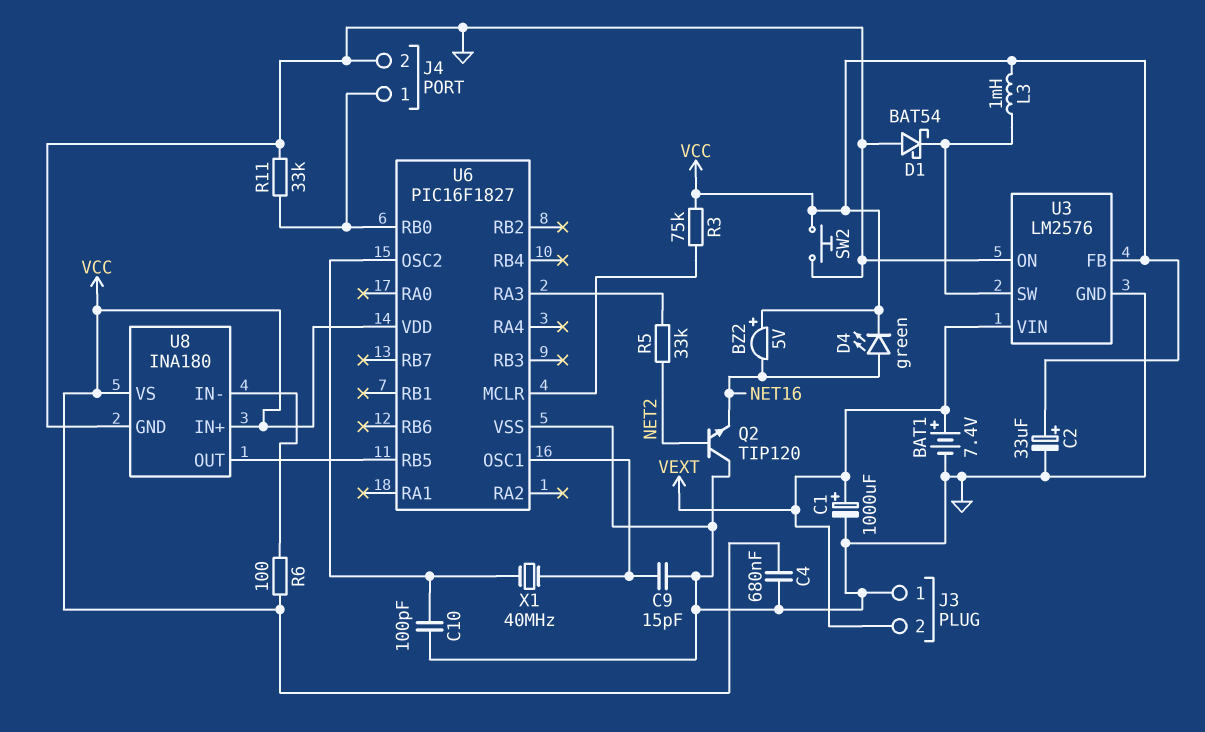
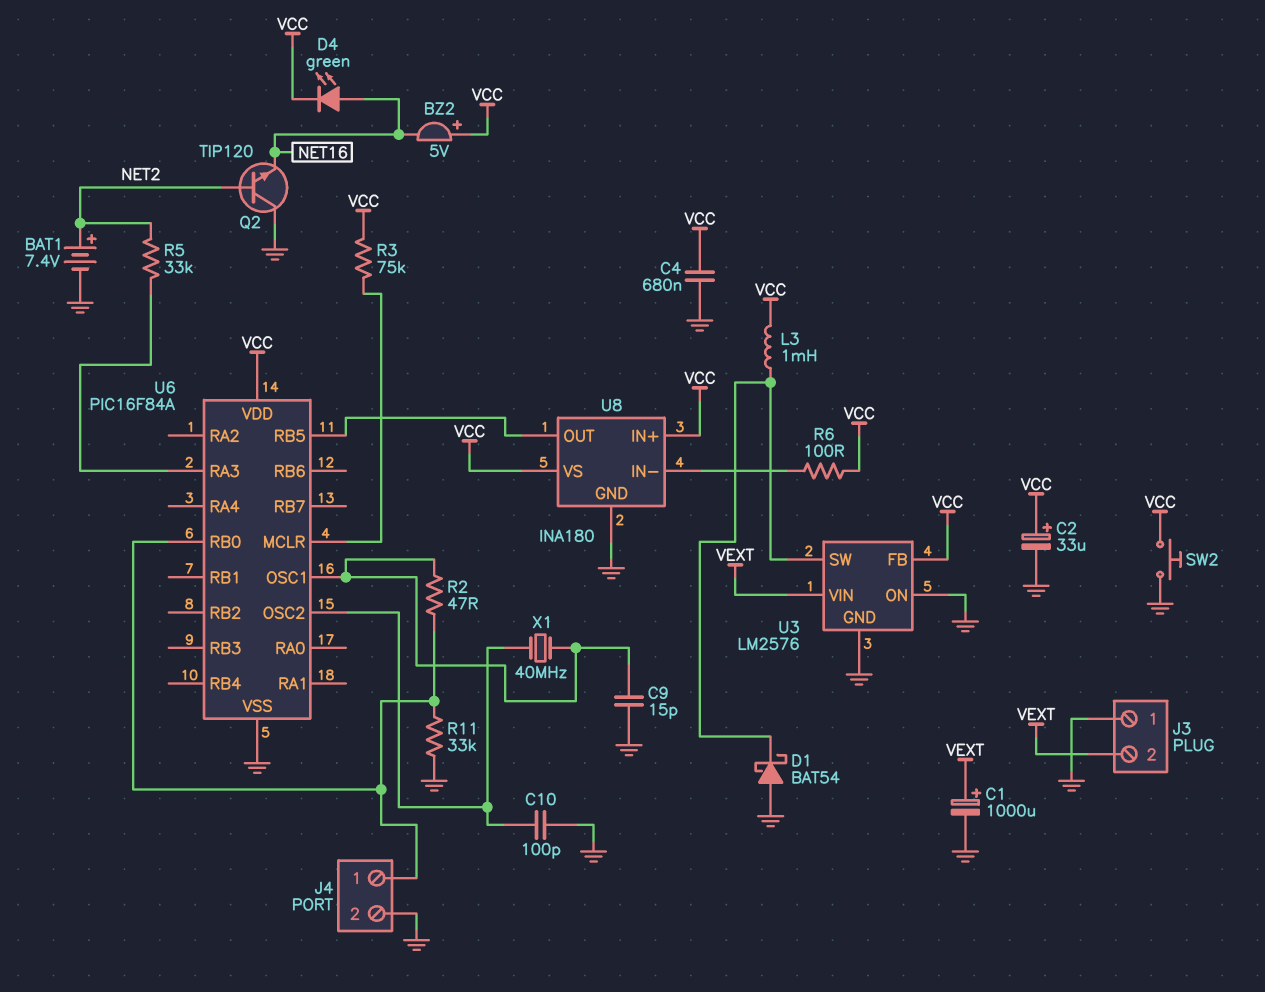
BAT1: 7.4V (plus VEXT, minus GND) -> 7.4V (plus NET2, minus GND)
R2: none -> 47 (J4/1, U6/OSC1)
U6: PIC16F1827 -> PIC16F84A

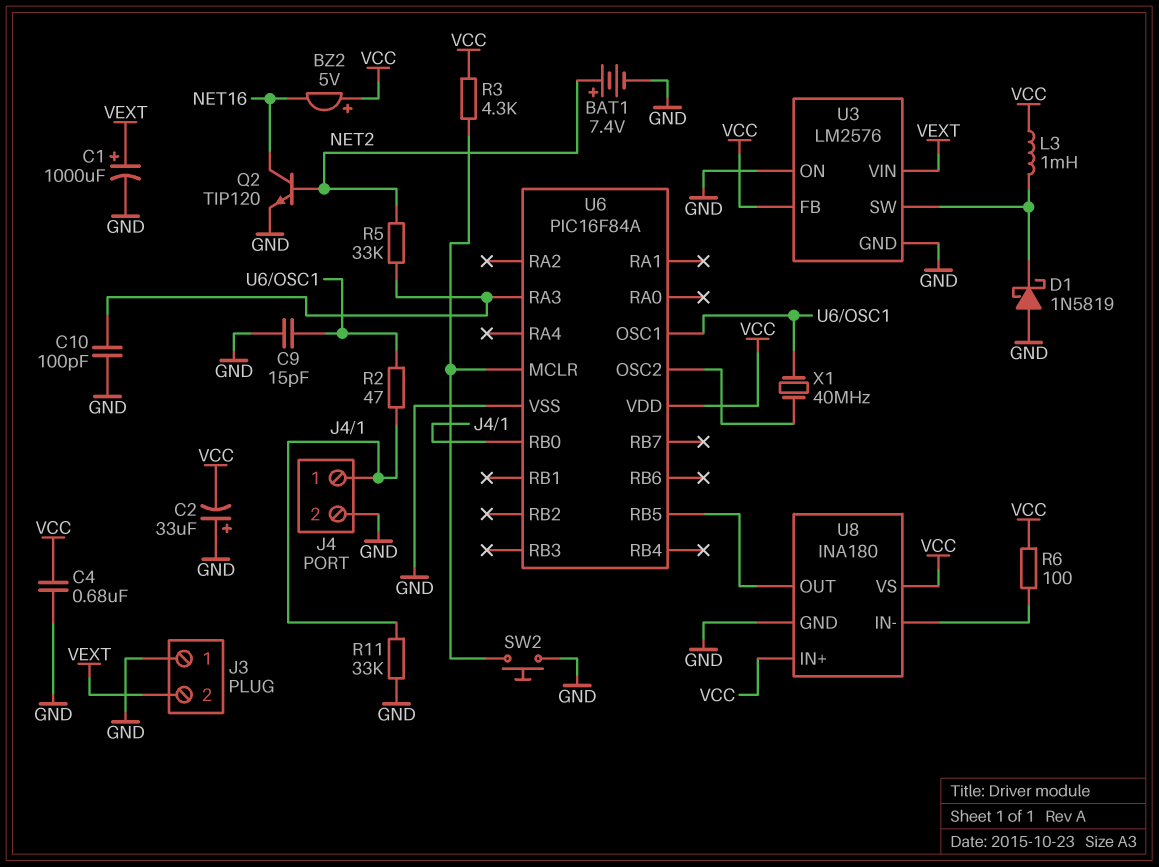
C2: 33uF (plus VCC, minus GND) -> 33uF (plus GND, minus VCC)
C10: 100pF (GND, U6/OSC2) -> 100pF (GND, U6/RA3)
D1: schottky BAT54 (A GND, K U3/SW) -> schottky 1N5819 (A GND, K U3/SW)
D4: LED green (A NET16, K VCC) -> none
Q2: NPN TIP120 (B NET2, C GND, E NET16) -> NPN TIP120 (B NET2, C NET16, E GND)
R3: 75k (U6/MCLR, VCC) -> 4.3k (U6/MCLR, VCC)
SW2: button (GND, VCC) -> button (GND, U6/MCLR)

